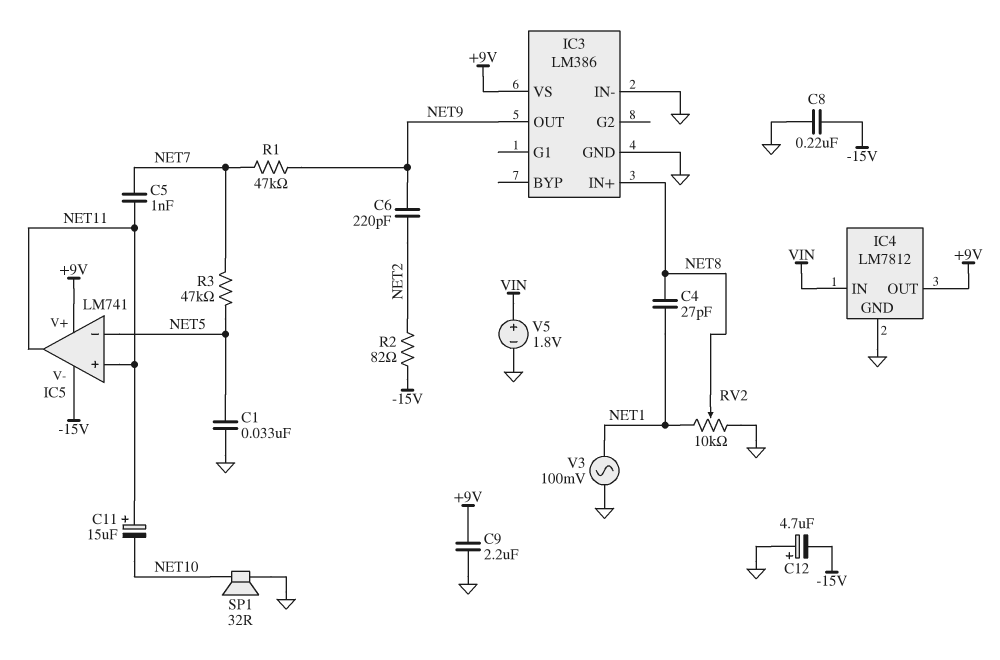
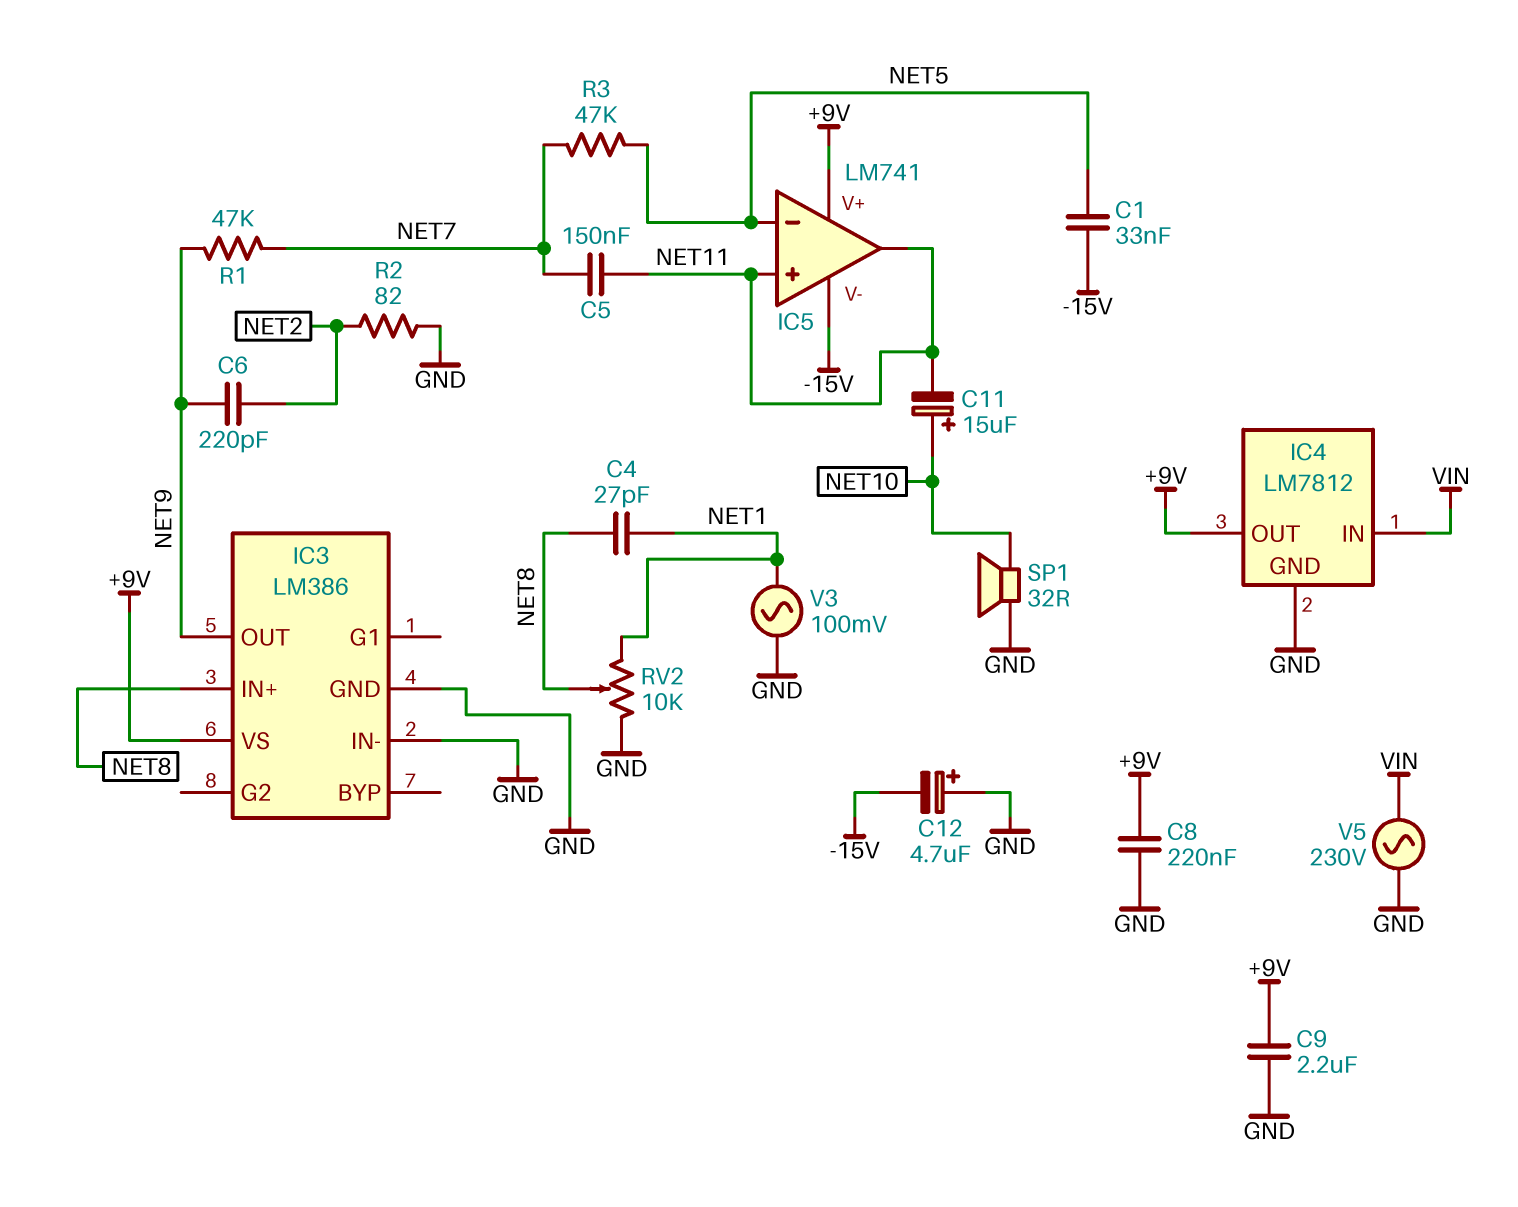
C1: 33nF (GND, NET5) -> 33nF (-15V, NET5)
C5: 1nF (NET7, NET11) -> 150nF (NET7, NET11)
C8: 220nF (-15V, GND) -> 220nF (+9V, GND)
C11: 15uF (plus NET11, minus NET10) -> 15uF (plus NET10, minus NET11)
R2: 82 (-15V, NET2) -> 82 (GND, NET2)
V5: 1.8V (plus VIN, minus GND) -> AC 230V (GND, VIN)

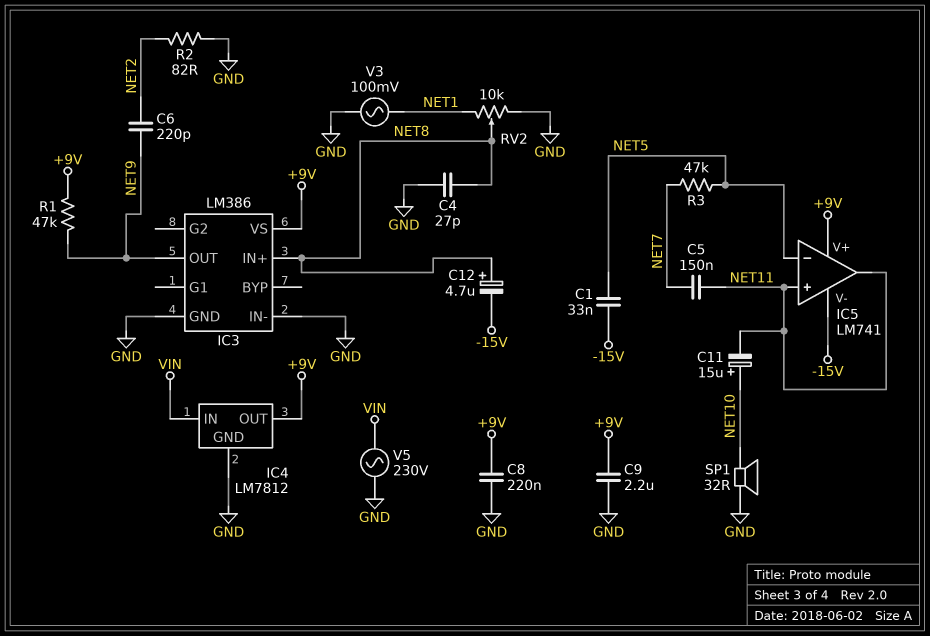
C4: 27pF (NET1, NET8) -> 27pF (GND, NET8)
C12: 4.7uF (plus GND, minus -15V) -> 4.7uF (plus NET8, minus -15V)
R1: 47k (NET7, NET9) -> 47k (+9V, NET9)

